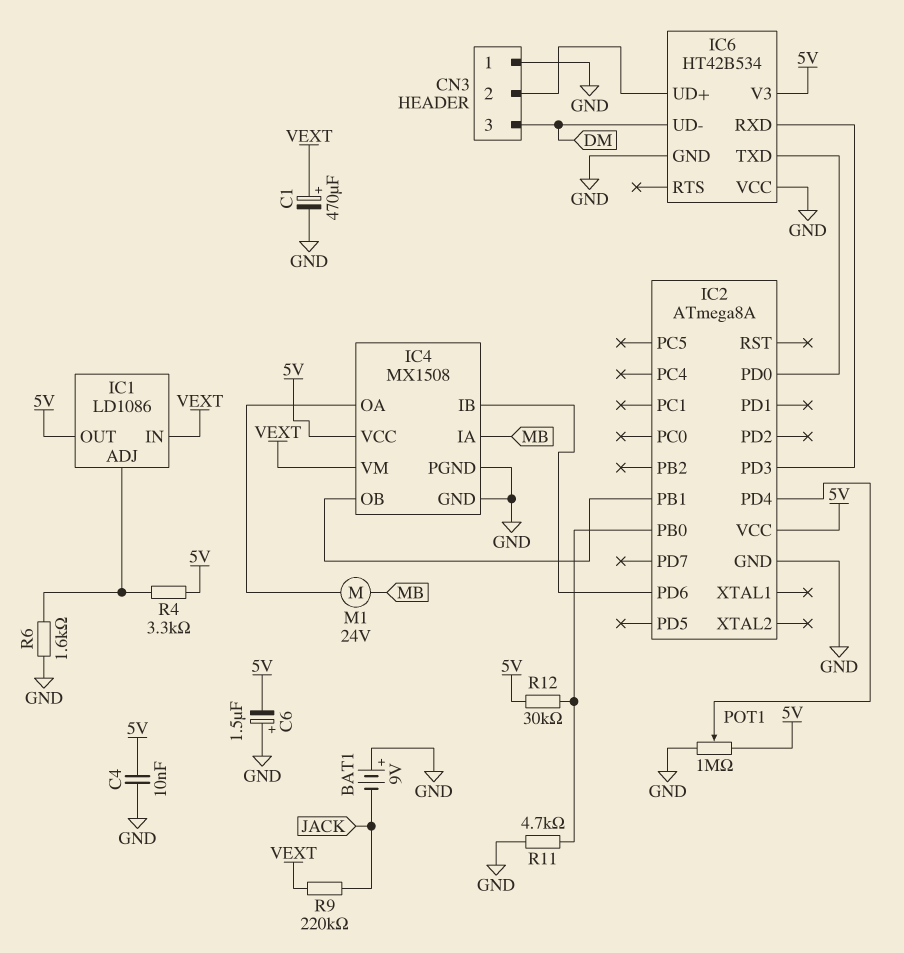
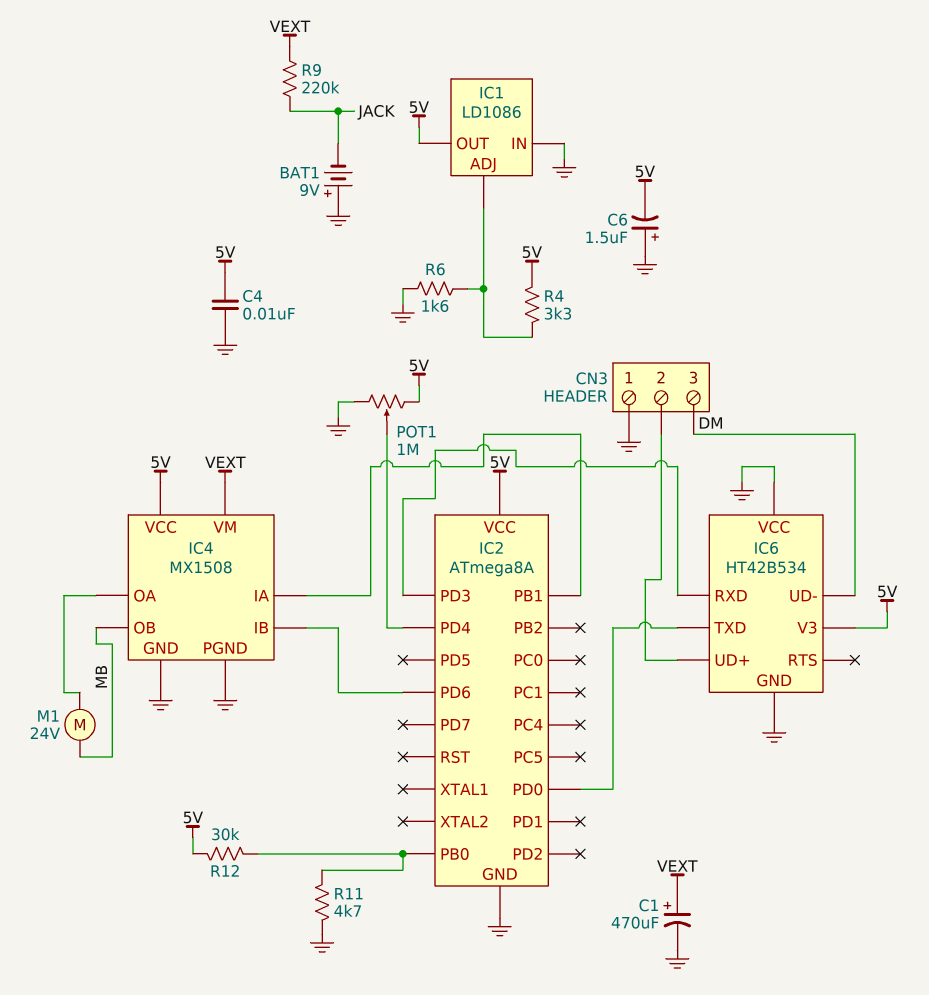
IC1 pin IN: VEXT -> GND
IC4 pin IA: MB -> IC2/PB1
IC4 pin OB: IC2/PB1 -> MB

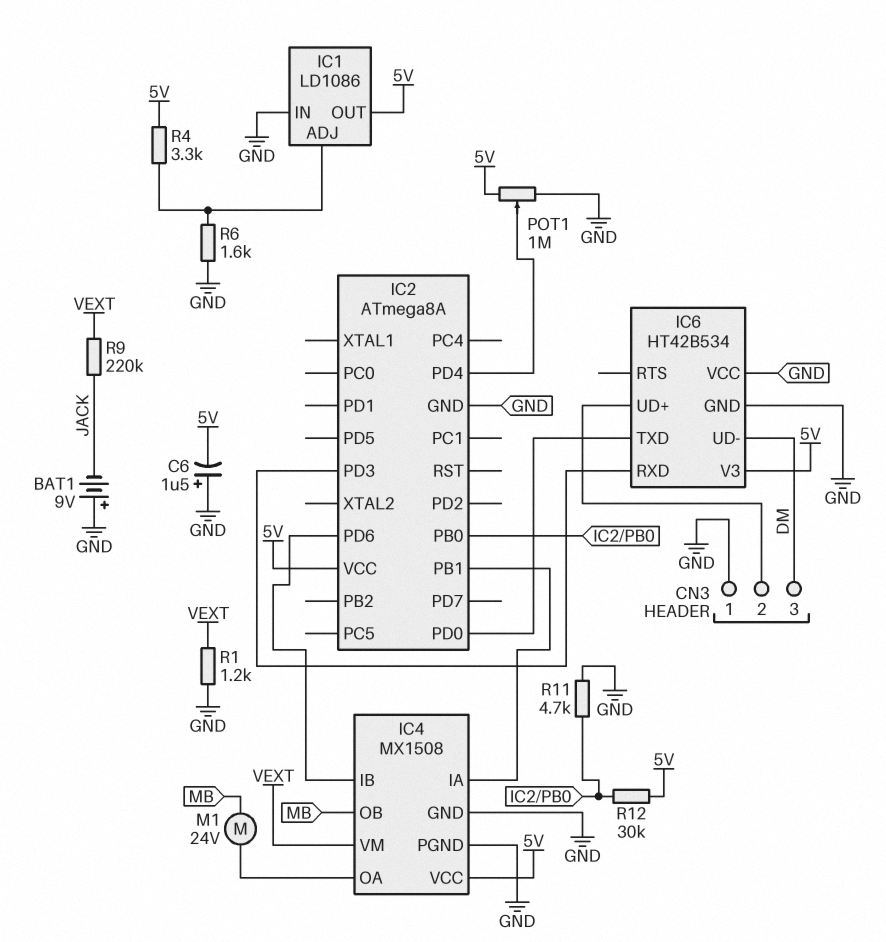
C1: 470uF (plus VEXT, minus GND) -> none
C4: 10nF (5V, GND) -> none
R1: none -> 1.2k (GND, VEXT)

